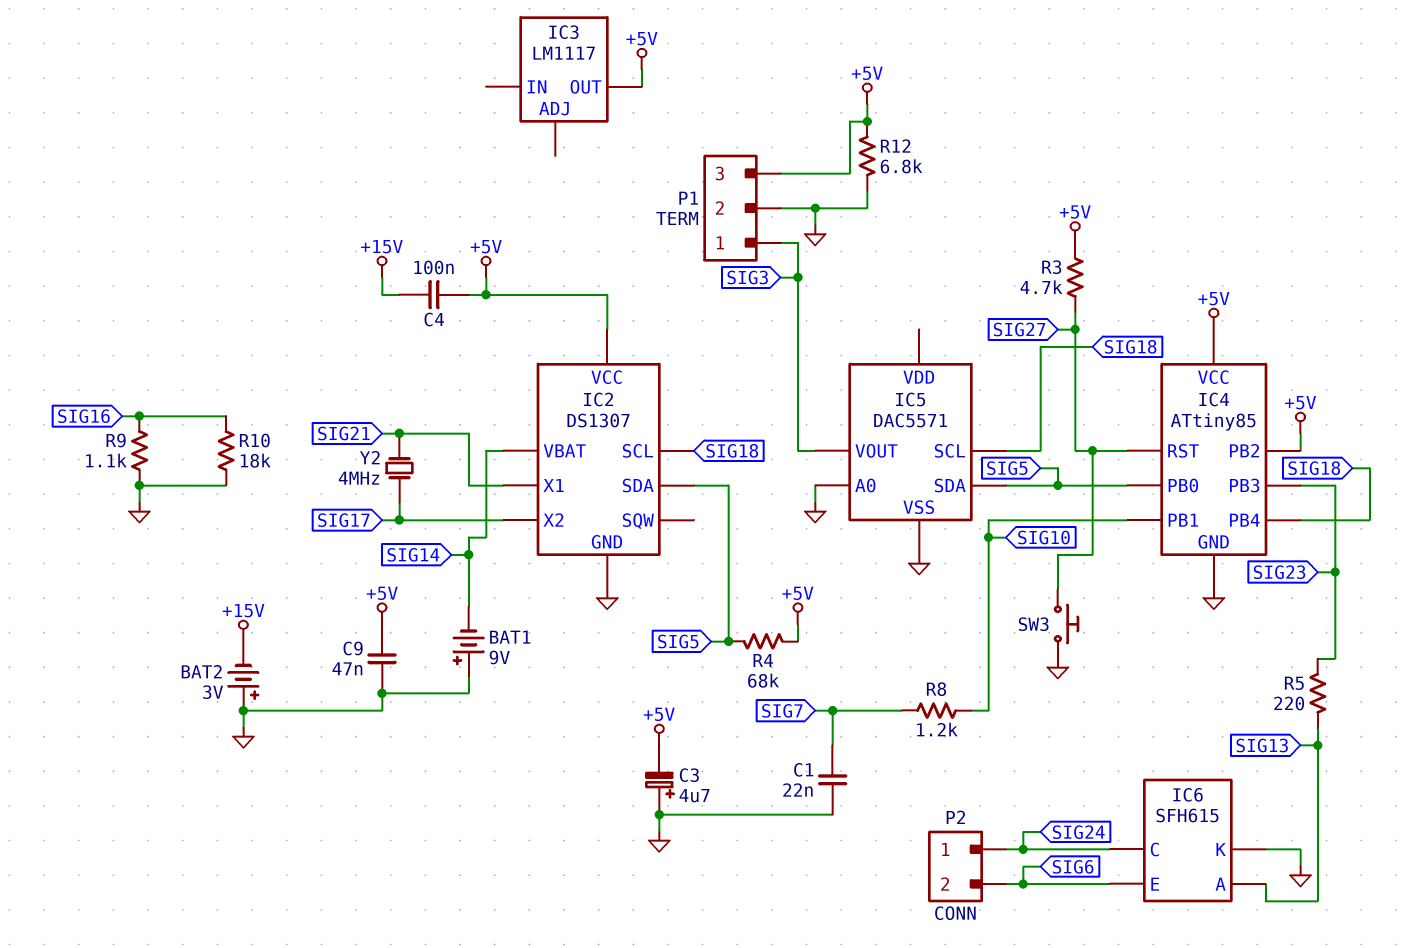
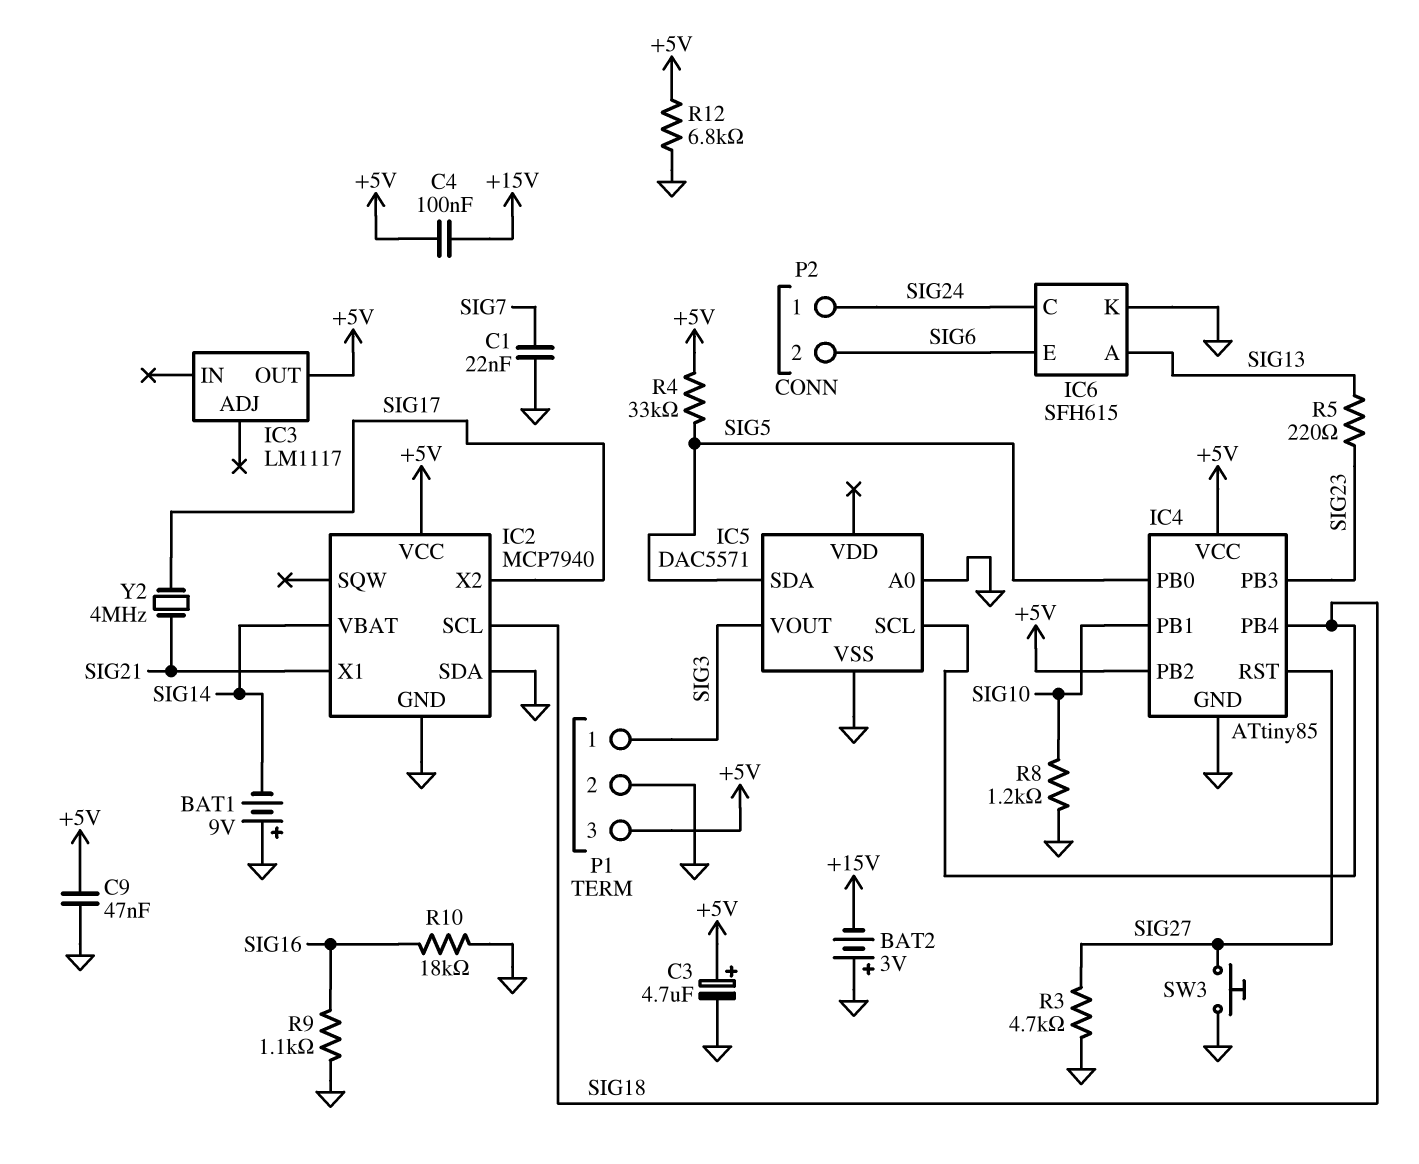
C3: 4.7uF (plus GND, minus +5V) -> 4.7uF (plus +5V, minus GND)
IC2: DS1307 -> MCP7940
IC2 pin SDA: SIG5 -> GND
R3: 4.7k (+5V, SIG27) -> 4.7k (GND, SIG27)
R4: 68k (+5V, SIG5) -> 33k (+5V, SIG5)
R8: 1.2k (SIG7, SIG10) -> 1.2k (GND, SIG10)

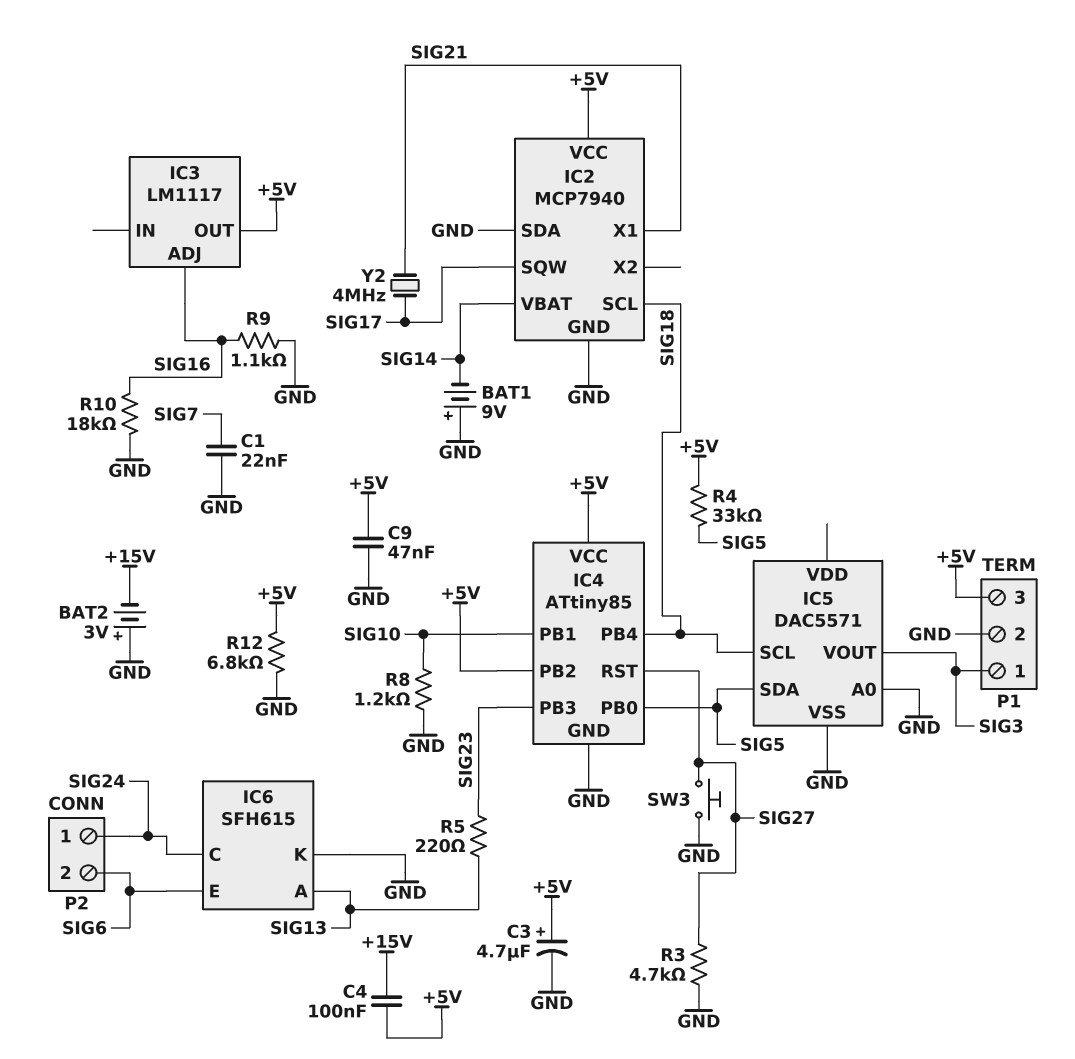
IC2 pin SQW: none -> SIG17
IC2 pin X2: SIG17 -> none
IC3 pin ADJ: none -> SIG16

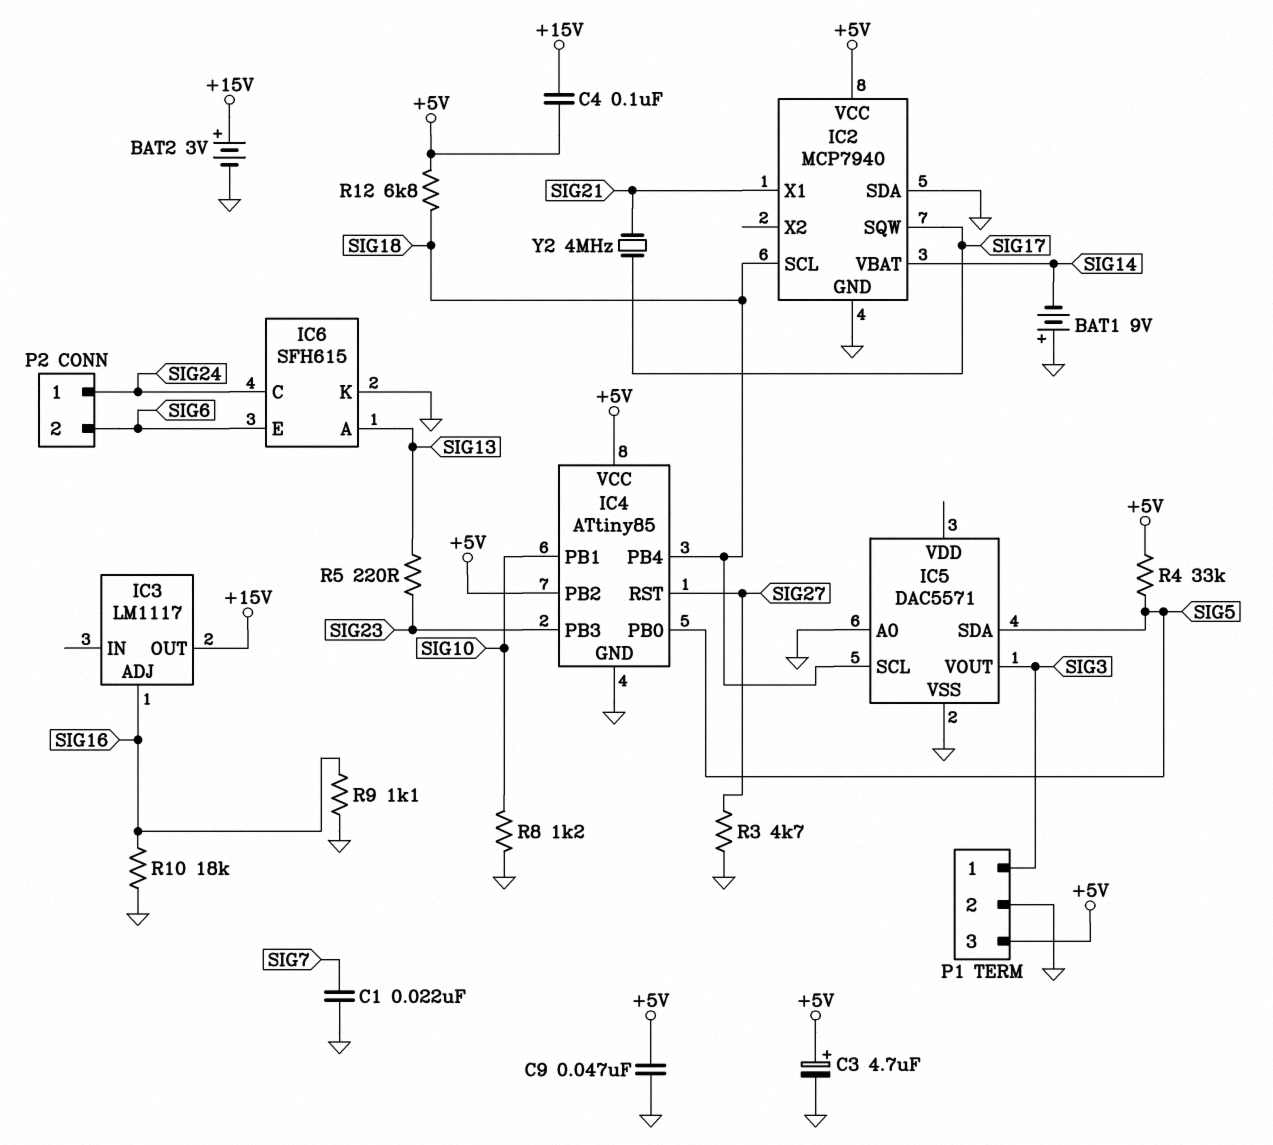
BAT2: 3V (plus GND, minus +15V) -> 3V (plus +15V, minus GND)
IC3 pin OUT: +5V -> +15V
R12: 6.8k (+5V, GND) -> 6.8k (+5V, SIG18)
SW3: button (GND, SIG27) -> none

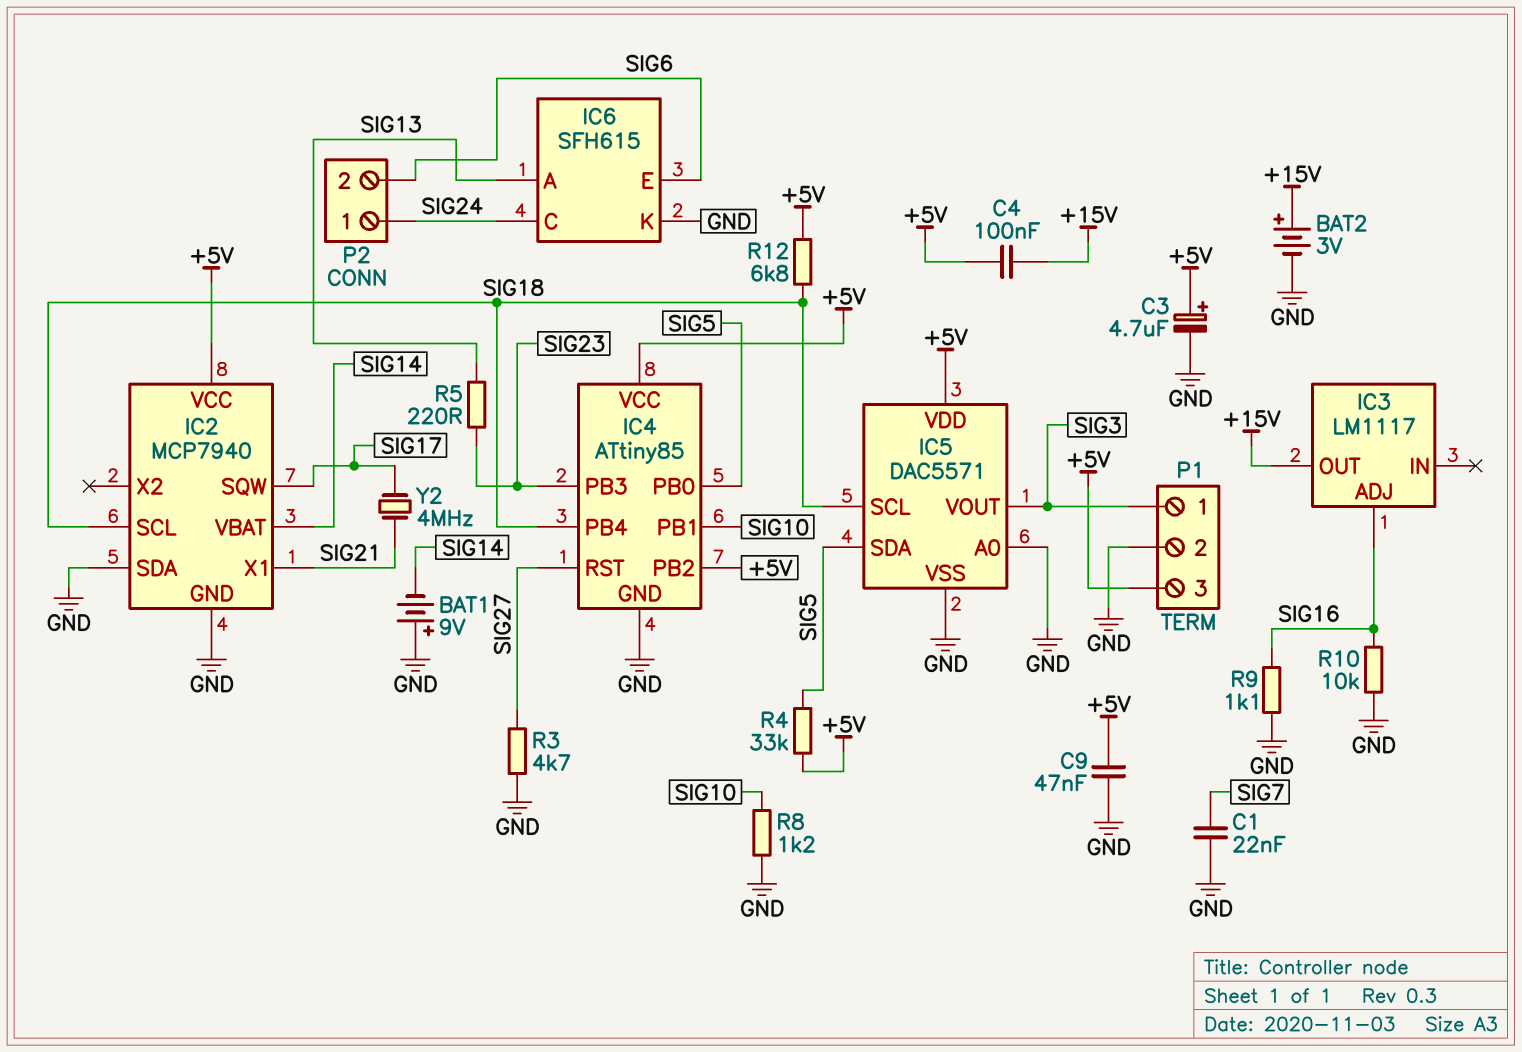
IC5 pin VDD: none -> +5V
R10: 18k (GND, SIG16) -> 10k (GND, SIG16)

